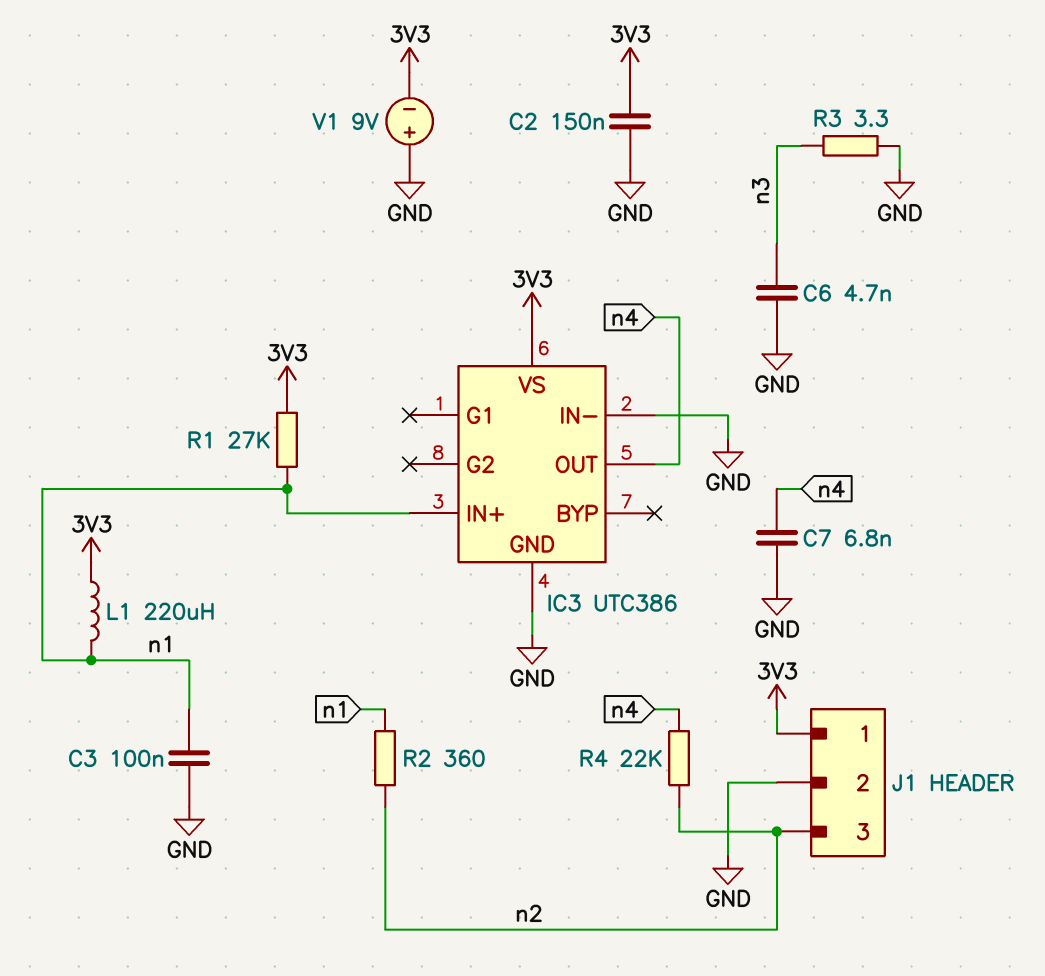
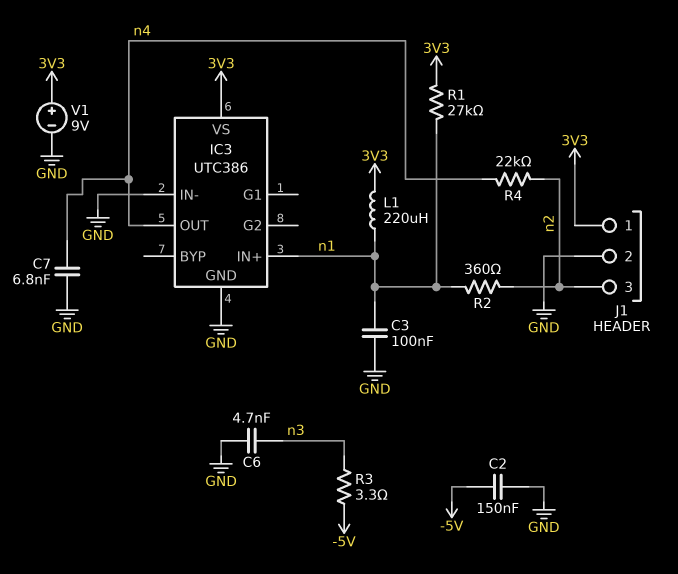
C2: 150nF (3V3, GND) -> 150nF (-5V, GND)
R3: 3.3 (GND, n3) -> 3.3 (-5V, n3)
V1: 9V (plus GND, minus 3V3) -> 9V (plus 3V3, minus GND)

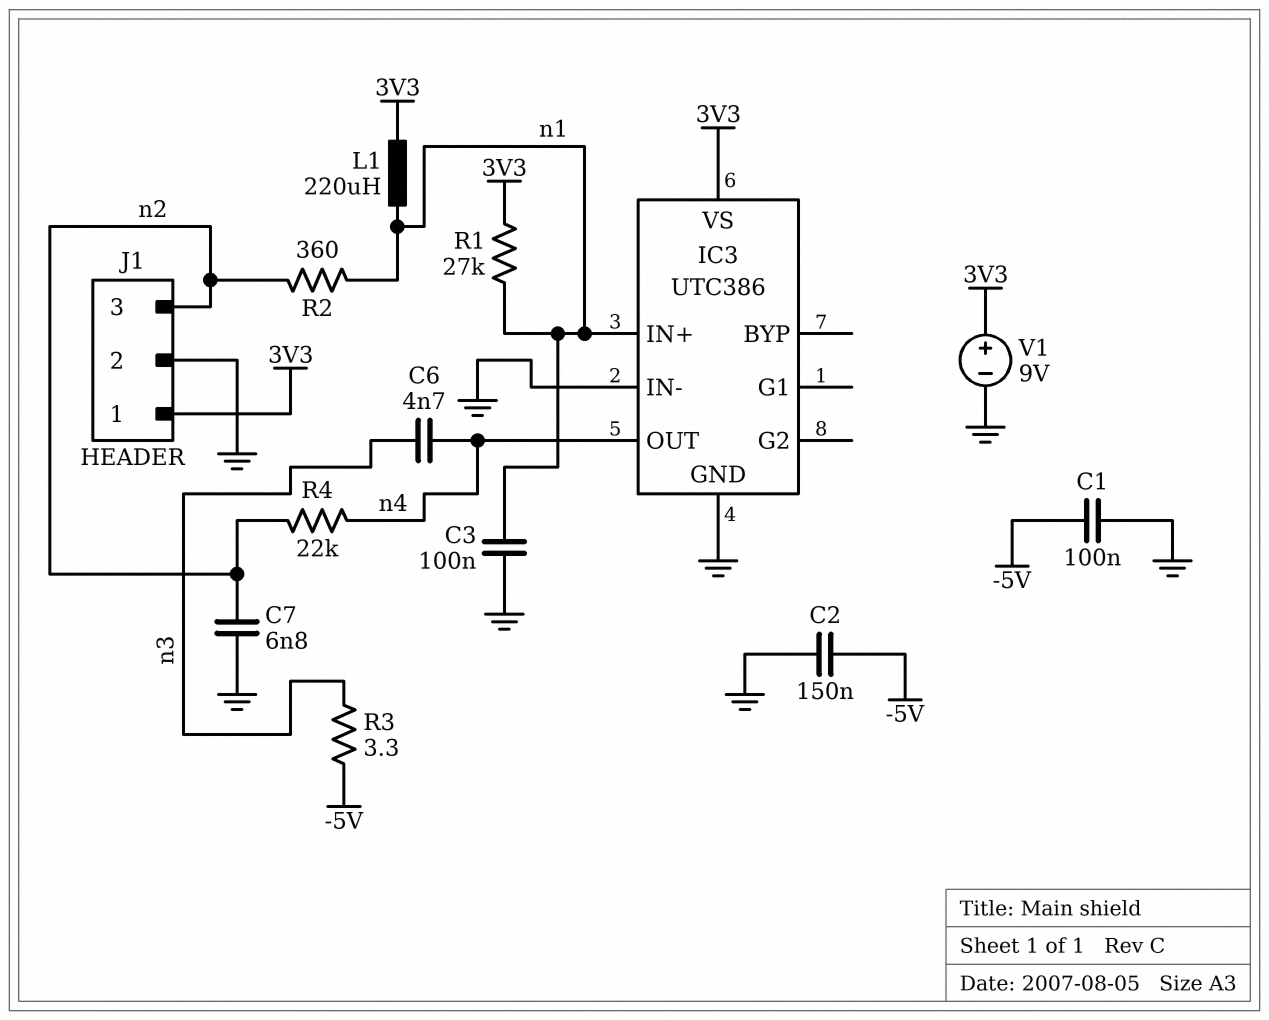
C1: none -> 100nF (-5V, GND)
C6: 4.7nF (GND, n3) -> 4.7nF (n3, n4)
C7: 6.8nF (GND, n4) -> 6.8nF (GND, n2)

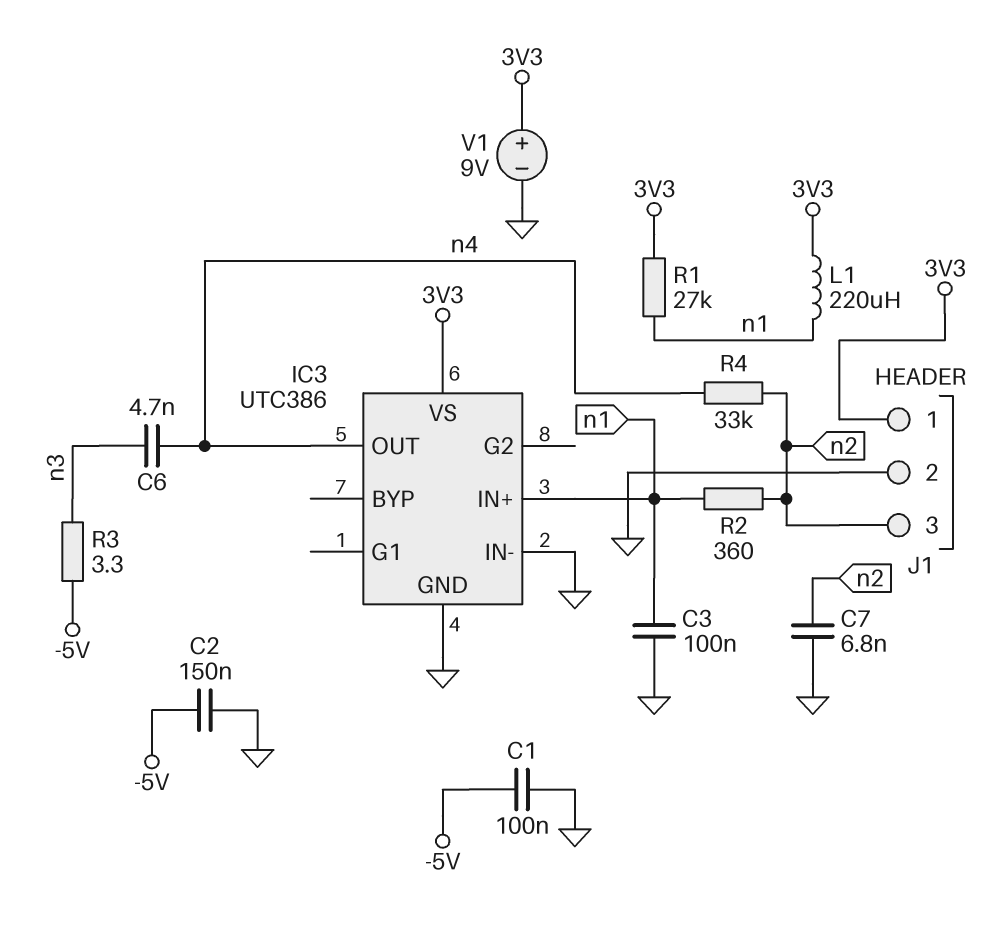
R4: 22k (n2, n4) -> 33k (n2, n4)

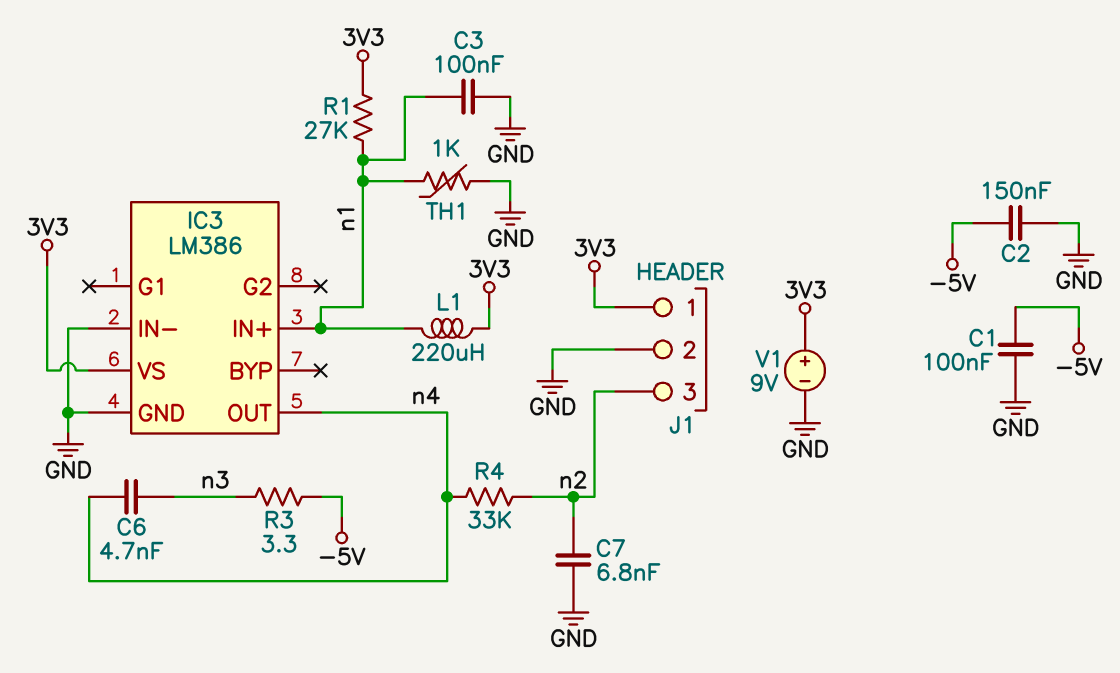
IC3: UTC386 -> LM386
R2: 360 (n1, n2) -> none
TH1: none -> 1k (GND, n1)

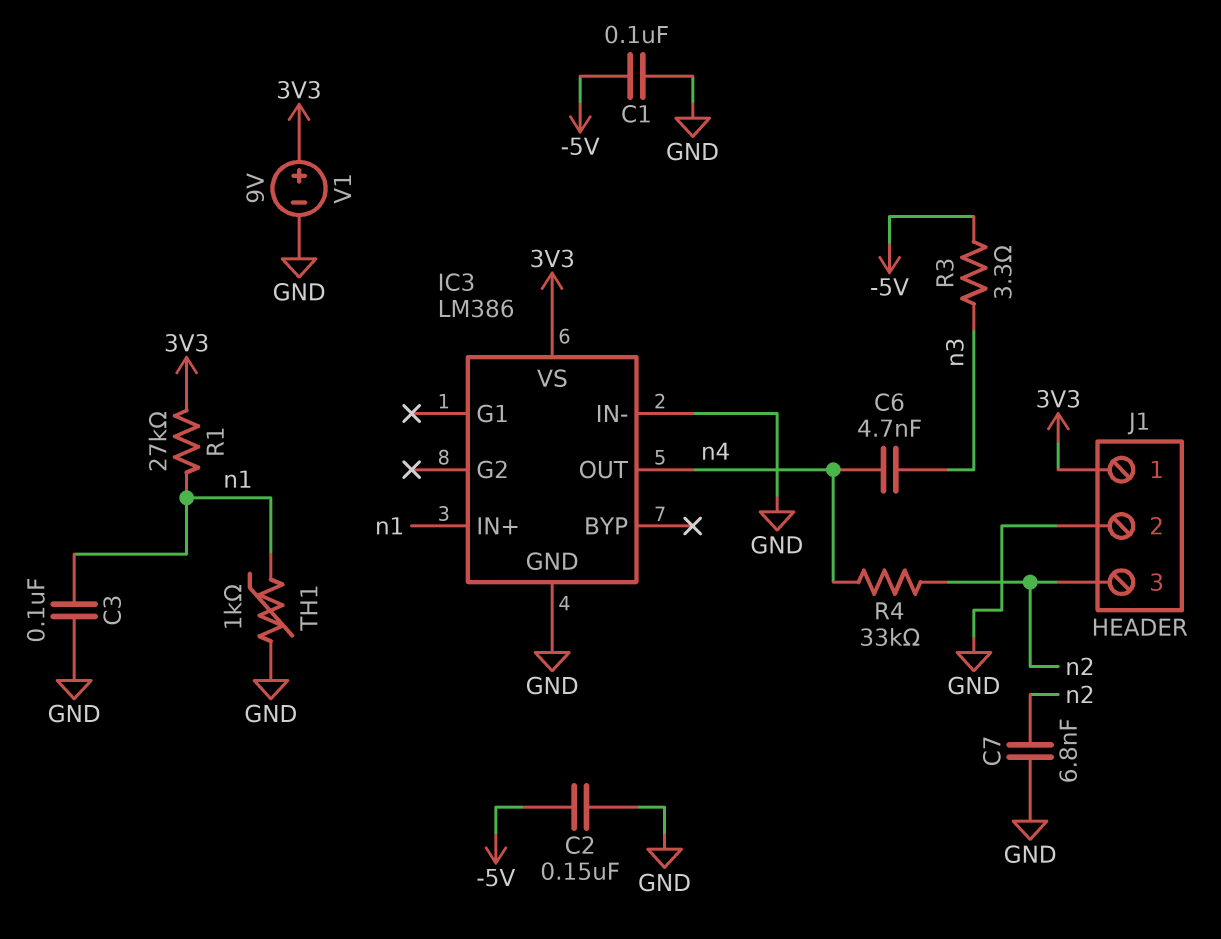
L1: 220uH (3V3, n1) -> none

